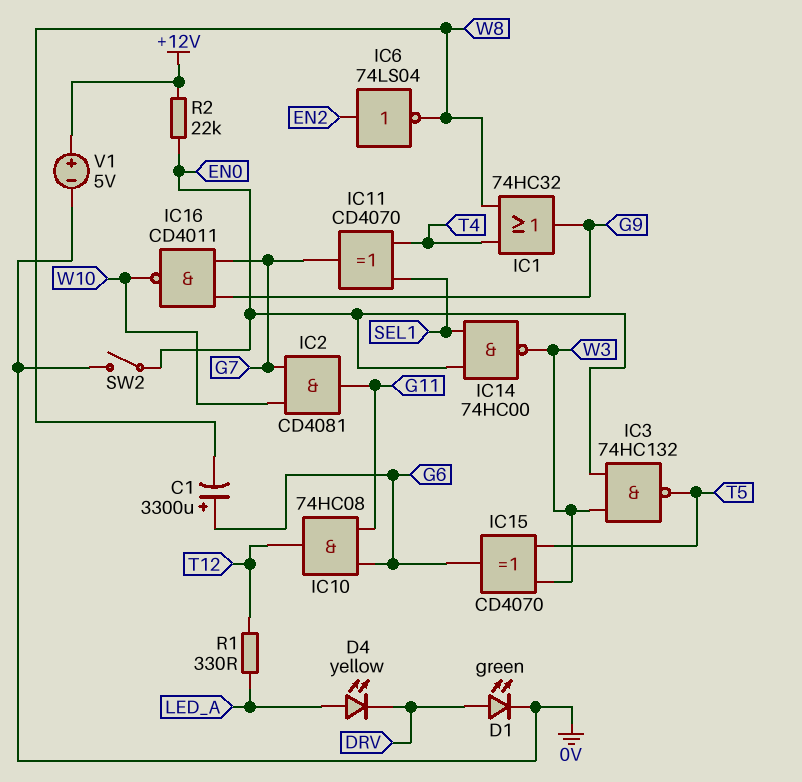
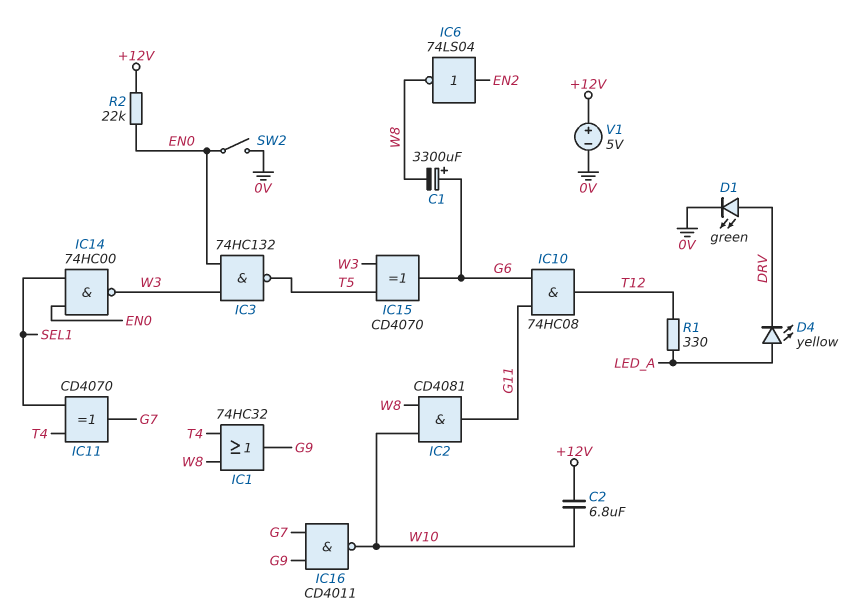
C2: none -> 6.8uF (+12V, W10)
IC2: AND CD4081 (in G7, in W10, out G11) -> AND CD4081 (in W8, in W10, out G11)

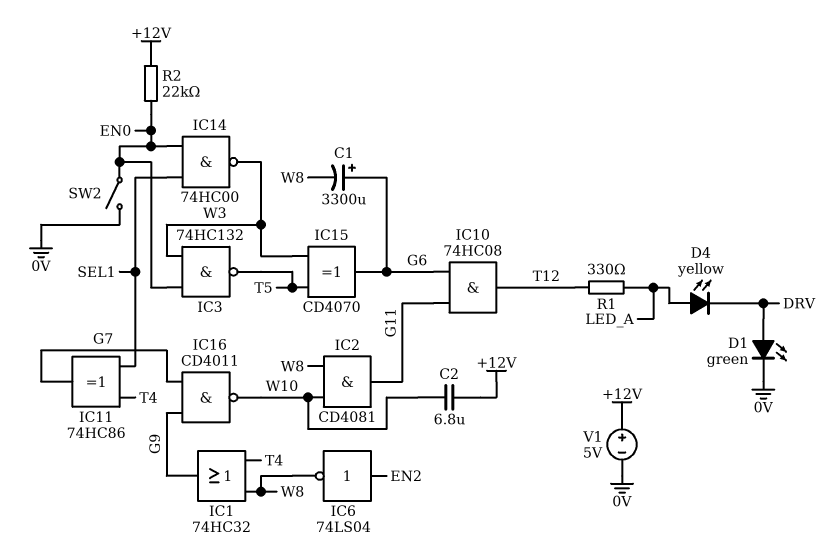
IC11: XOR CD4070 (in SEL1, in T4, out G7) -> XOR 74HC86 (in SEL1, in T4, out G7)

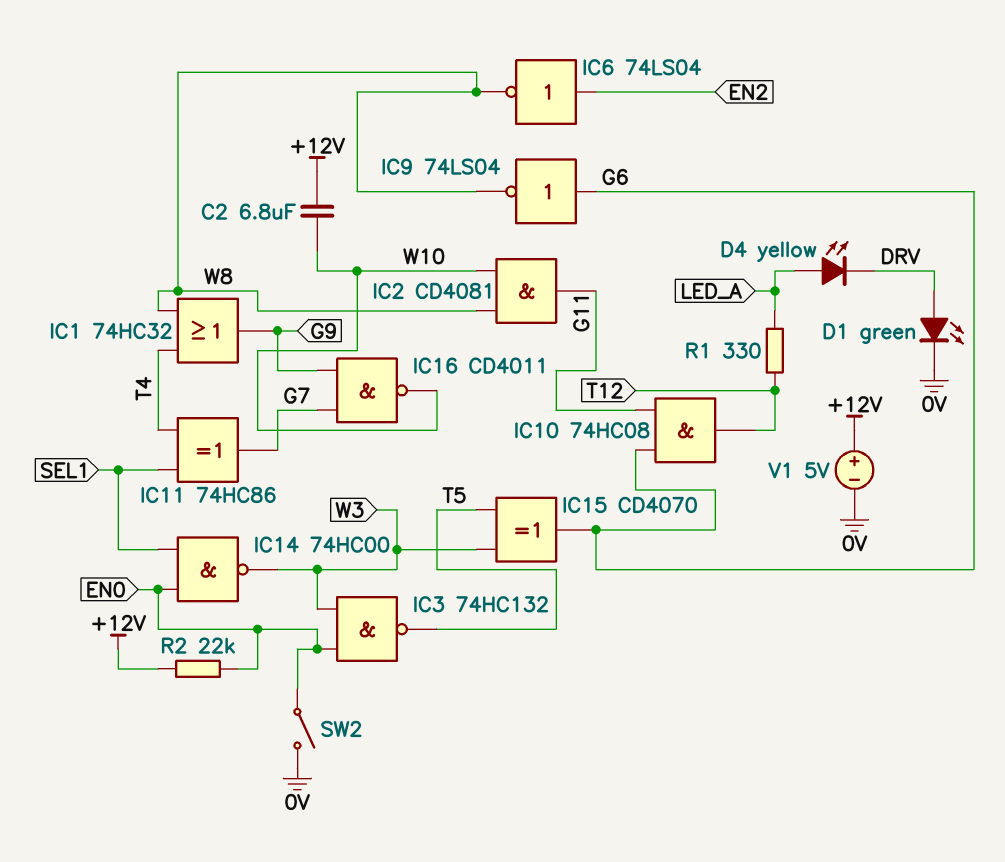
C1: 3300uF (plus G6, minus W8) -> none
IC9: none -> NOT 74LS04 (in G6, out W8)

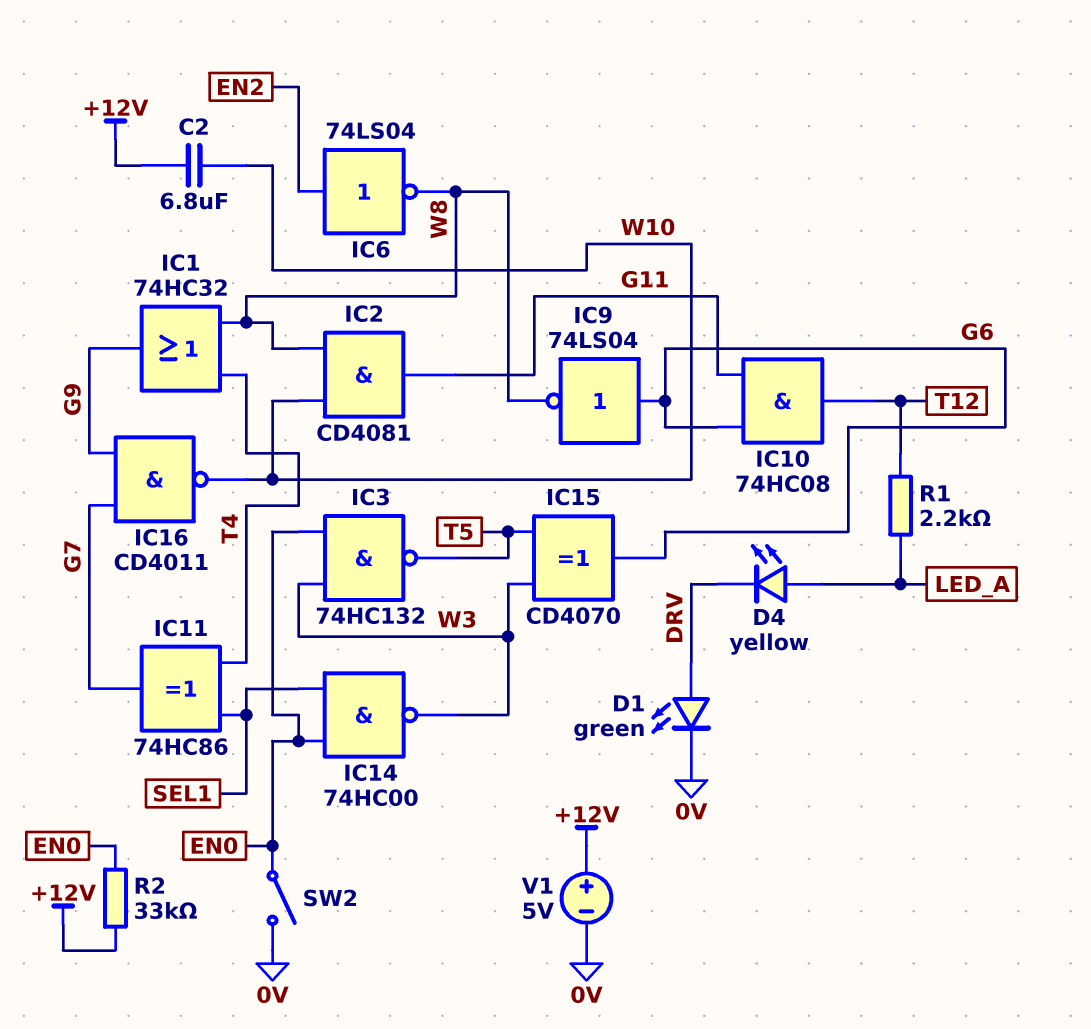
R1: 330 (LED_A, T12) -> 2.2k (LED_A, T12)
R2: 22k (+12V, EN0) -> 33k (+12V, EN0)

